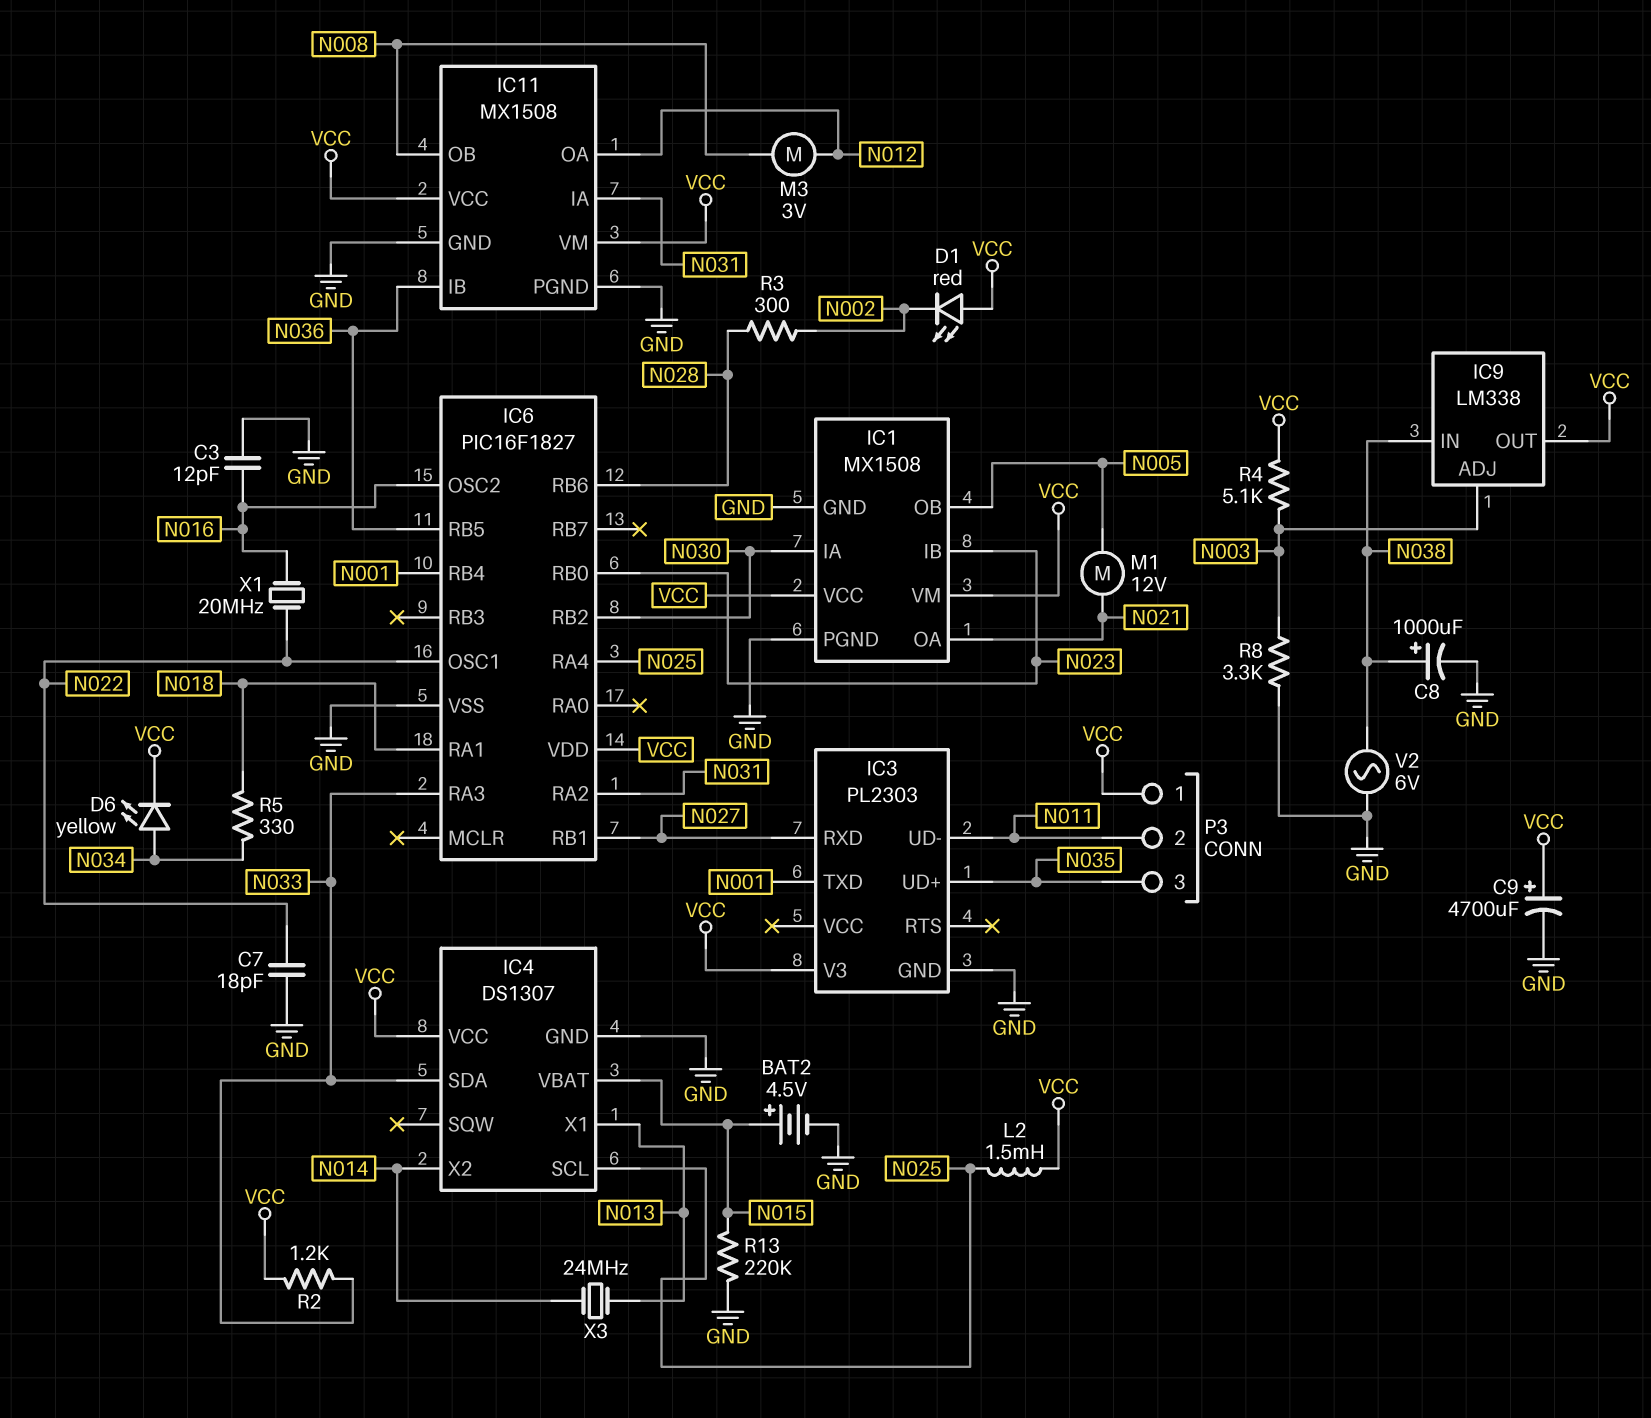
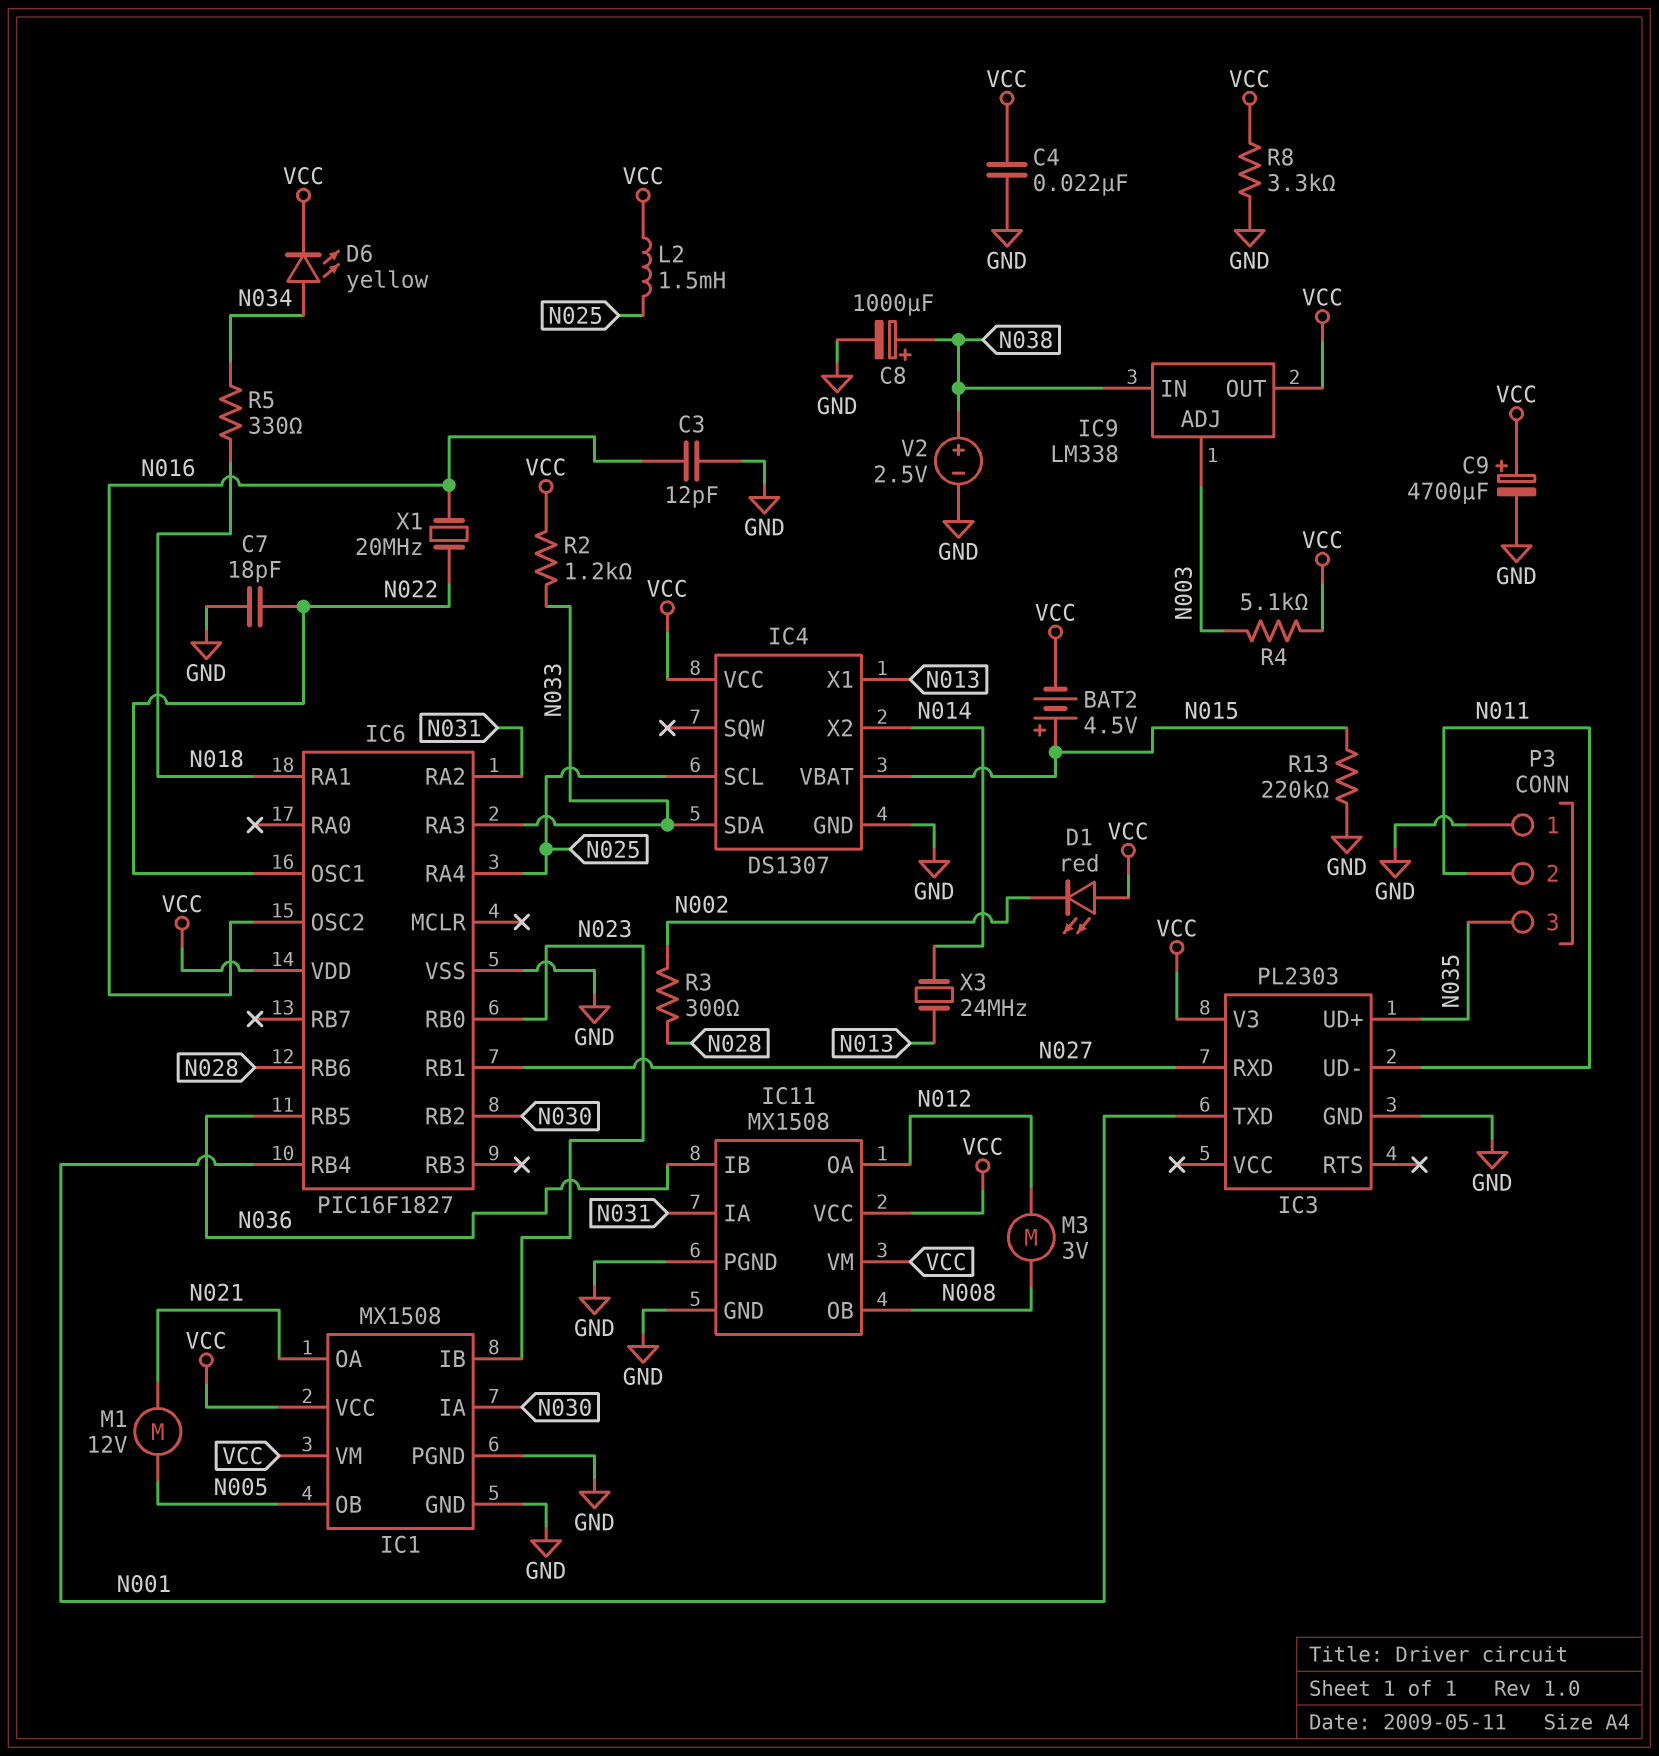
BAT2: 4.5V (plus N015, minus GND) -> 4.5V (plus N015, minus VCC)
C4: none -> 22nF (GND, VCC)
P3 pin 1: VCC -> GND
R8: 3.3k (GND, N003) -> 3.3k (GND, VCC)
V2: AC 6V (GND, N038) -> 2.5V (plus N038, minus GND)

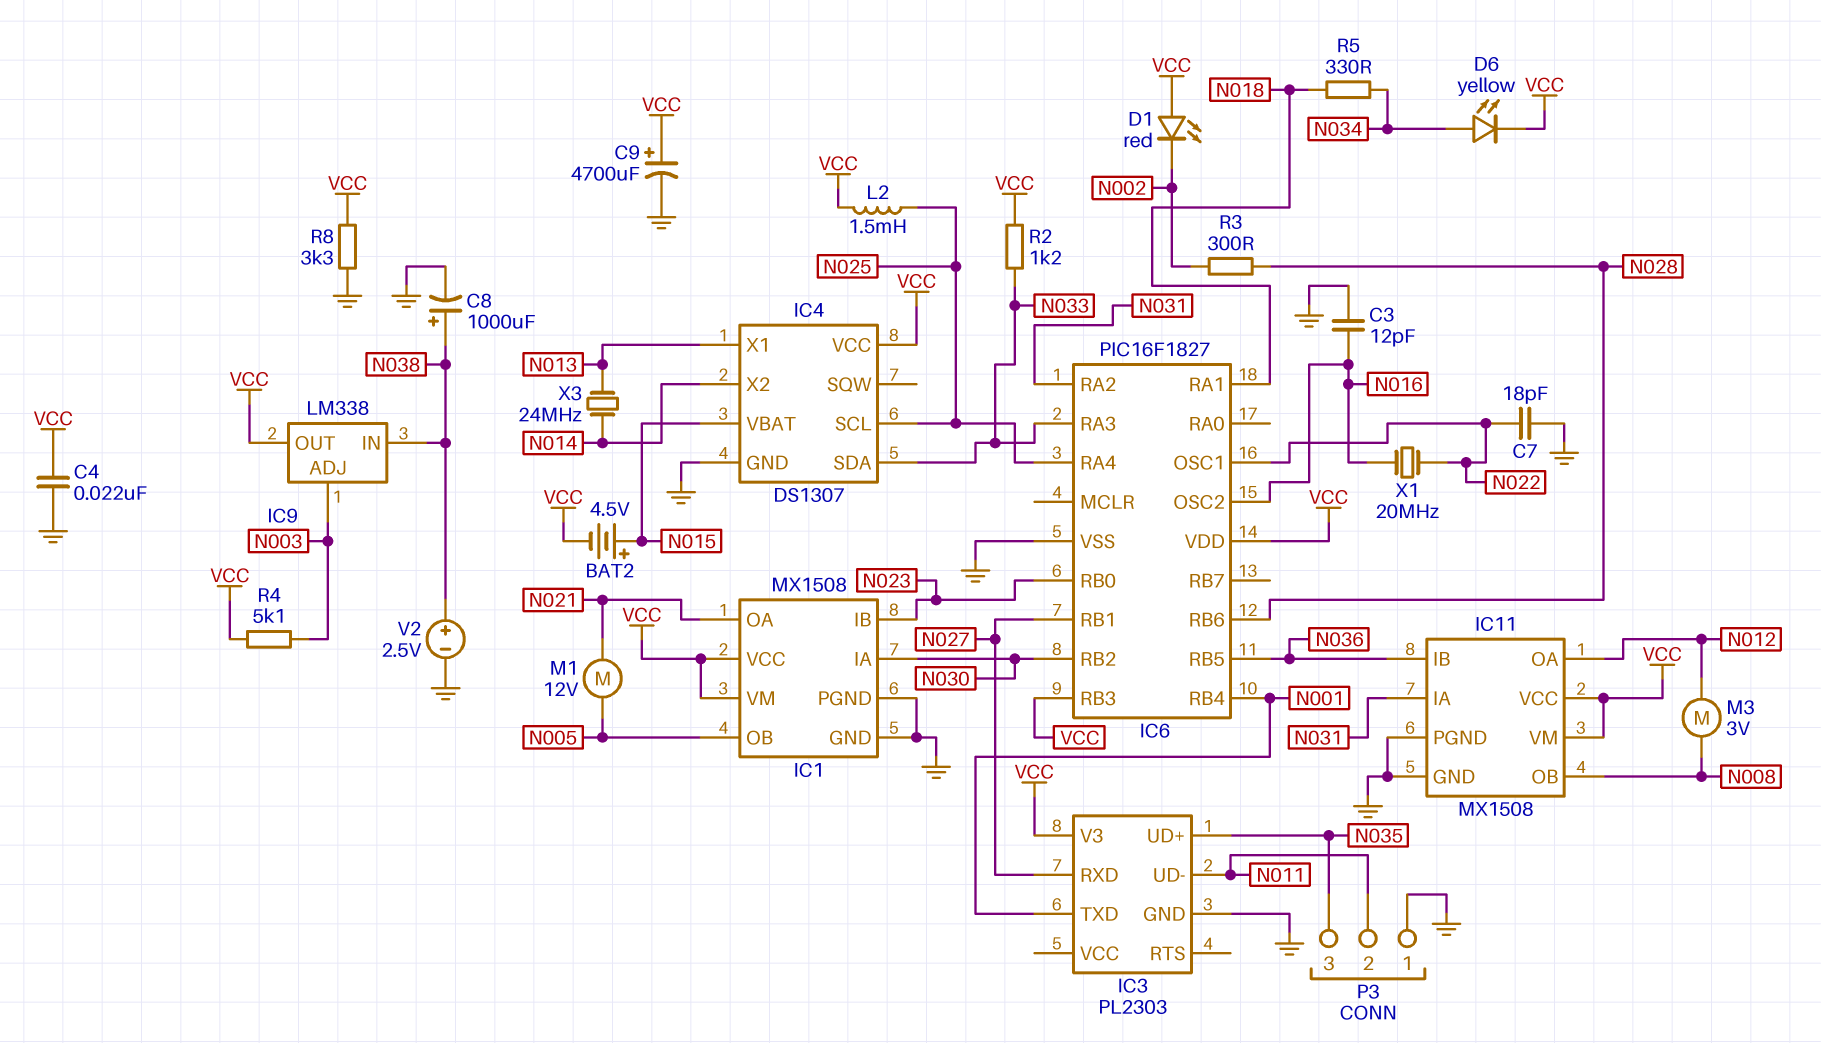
IC6 pin RB3: none -> VCC
R13: 220k (GND, N015) -> none

